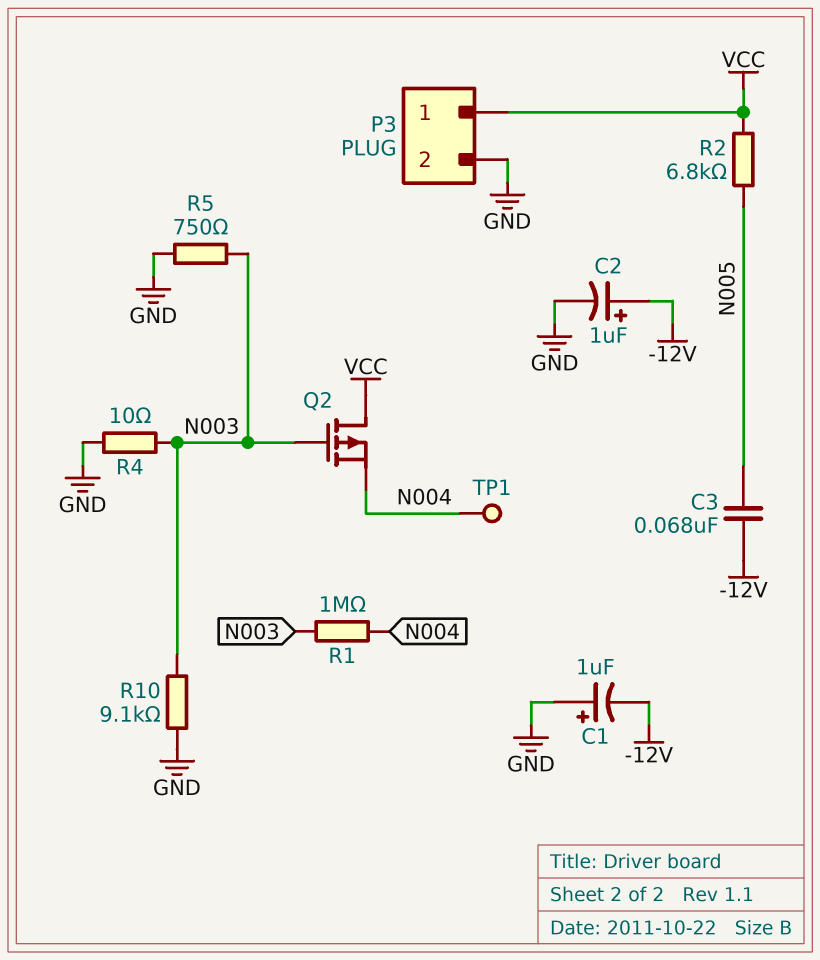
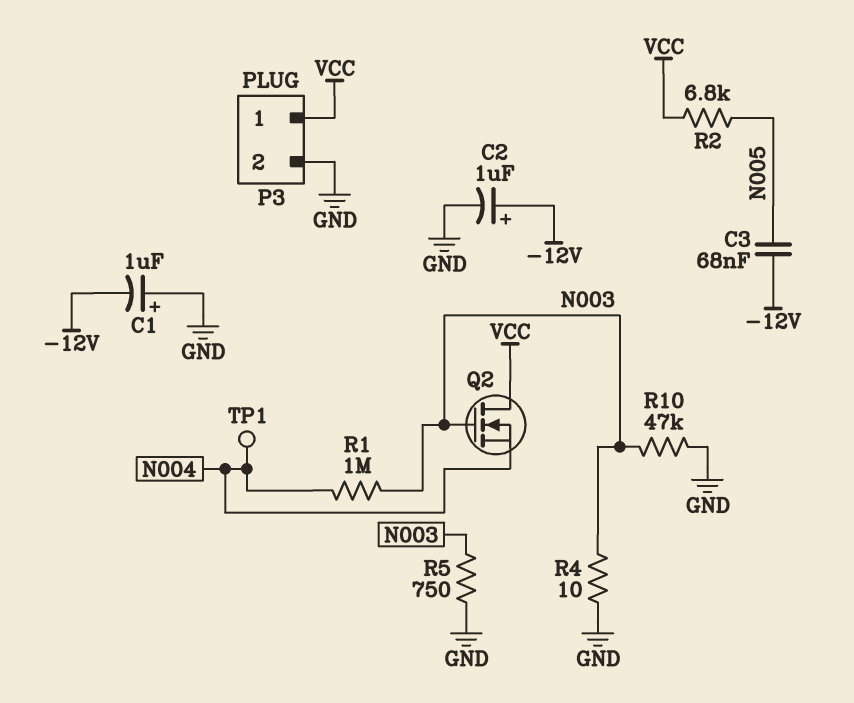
Q2: PMOS (G N003, D VCC, S N004) -> NMOS (G N003, D VCC, S N004)
R10: 9.1k (GND, N003) -> 47k (GND, N003)

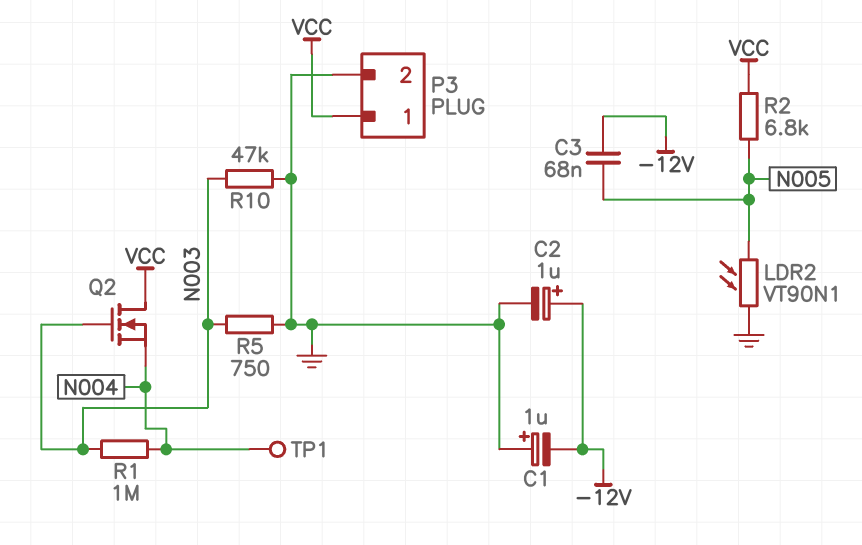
LDR2: none -> VT90N1 (GND, N005)
R4: 10 (GND, N003) -> none

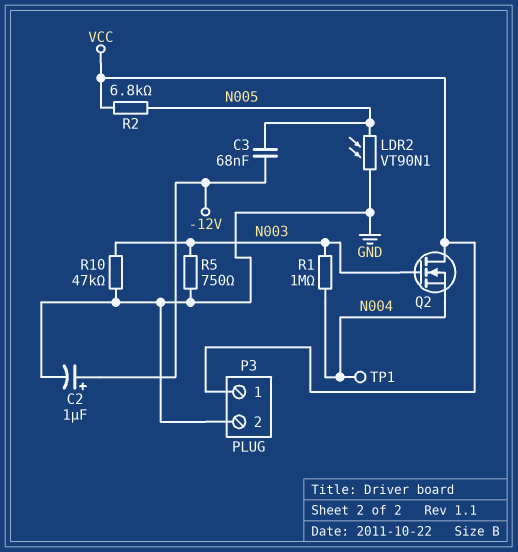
C1: 1uF (plus GND, minus -12V) -> none

